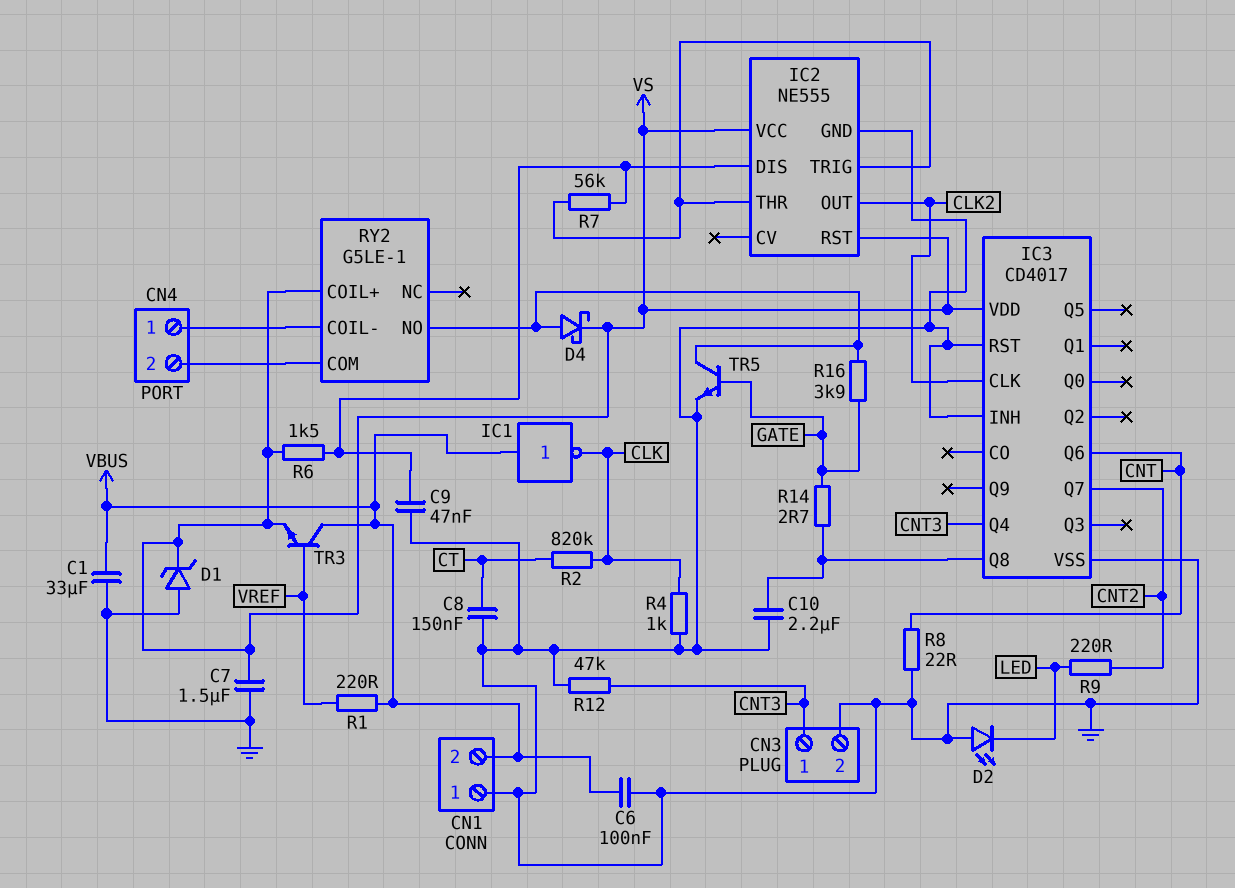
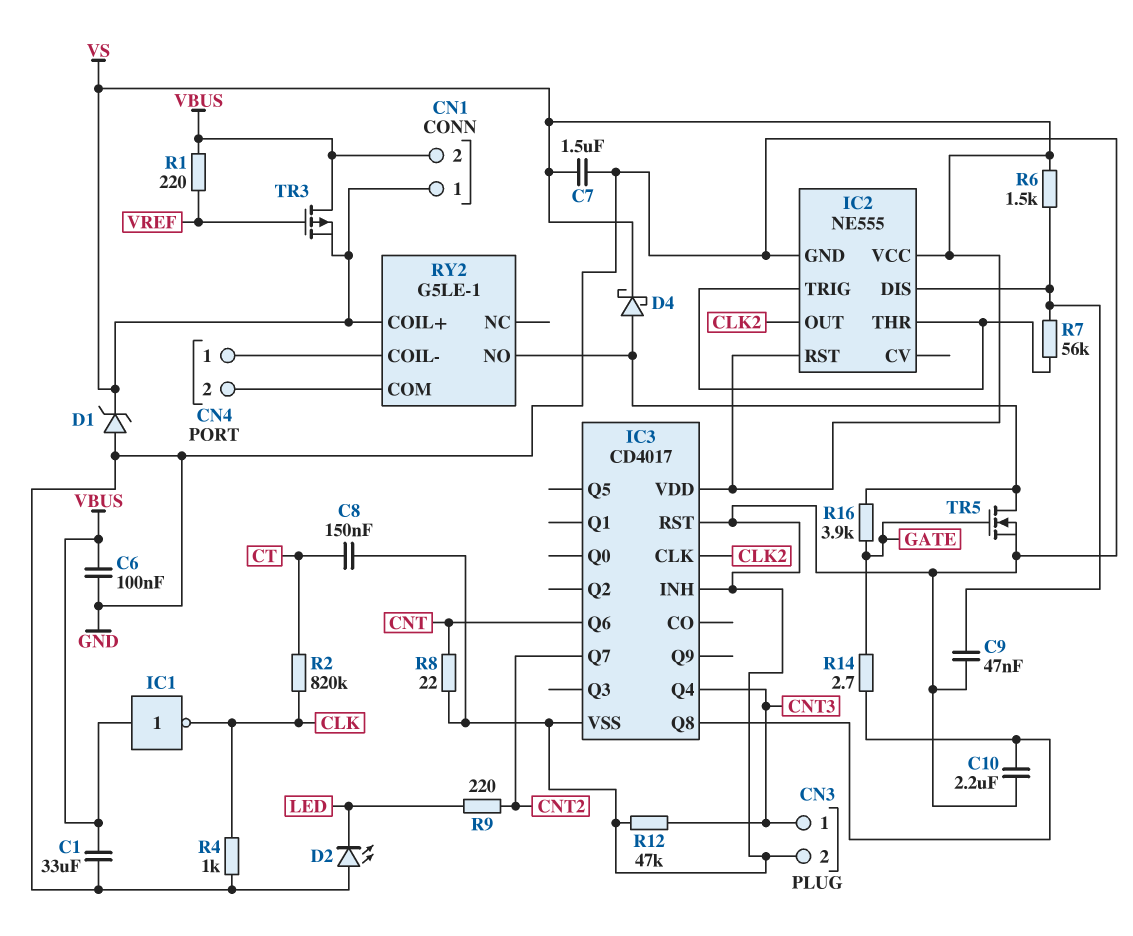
CN1 pin 1: GND -> VS
TR3: NPN (B VREF, C VBUS, E VS) -> PMOS (G VREF, D VBUS, S VS)
TR5: NPN (B GATE, C RY2/NO, E GND) -> NMOS (G GATE, D RY2/NO, S GND)

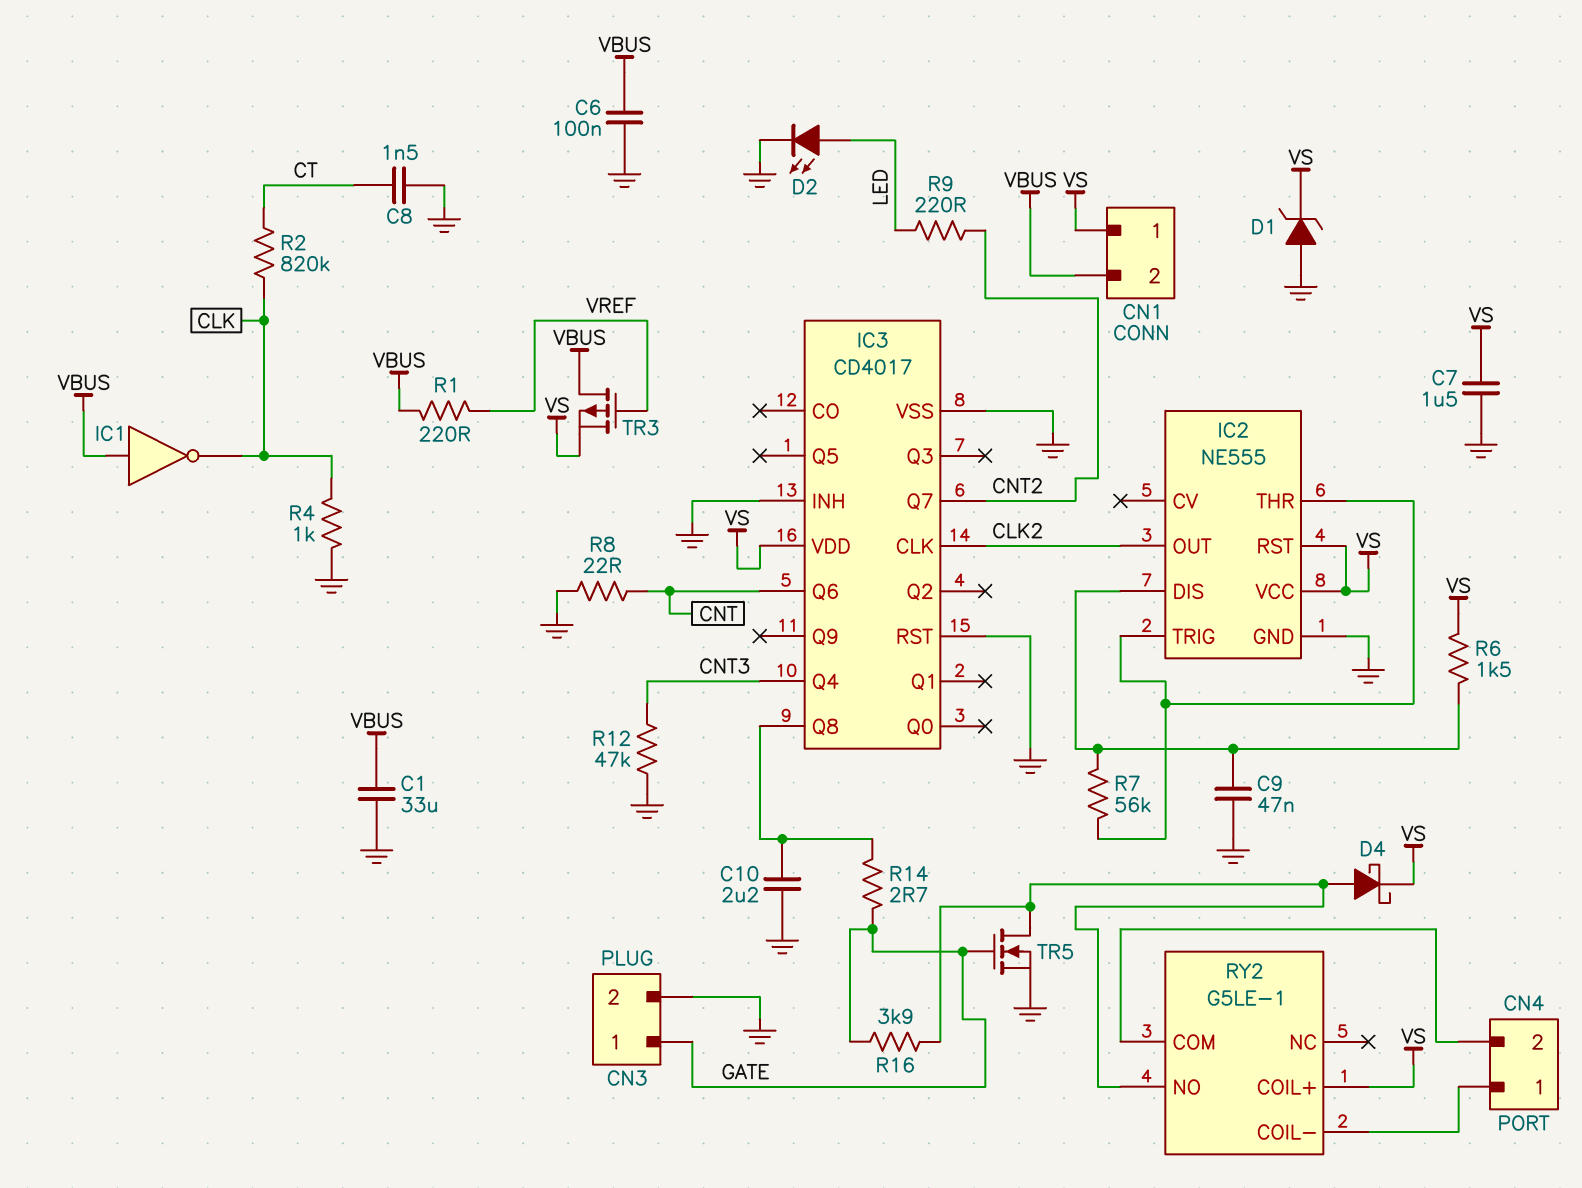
C8: 150nF (CT, GND) -> 1.5nF (CT, GND)
CN3 pin 1: CNT3 -> GATE
D2: LED (A GND, K LED) -> LED (A LED, K GND)

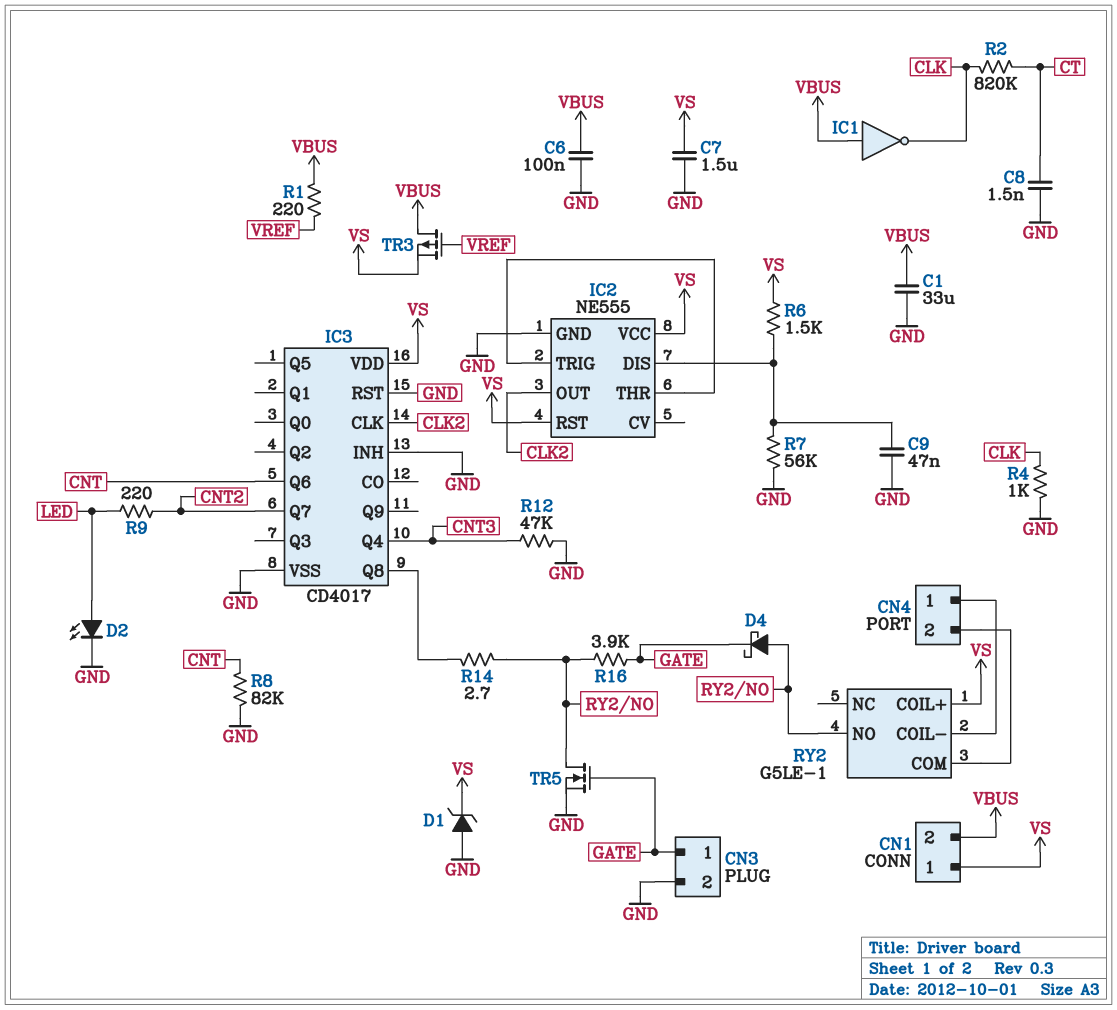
C10: 2.2uF (GND, IC3/Q8) -> none
D4: schottky (A RY2/NO, K VS) -> schottky (A RY2/NO, K GATE)
R7: 56k (IC2/DIS, IC2/THR) -> 56k (GND, IC2/DIS)
R8: 22 (CNT, GND) -> 82k (CNT, GND)
R14: 2.7 (GATE, IC3/Q8) -> 2.7 (IC3/Q8, RY2/NO)

